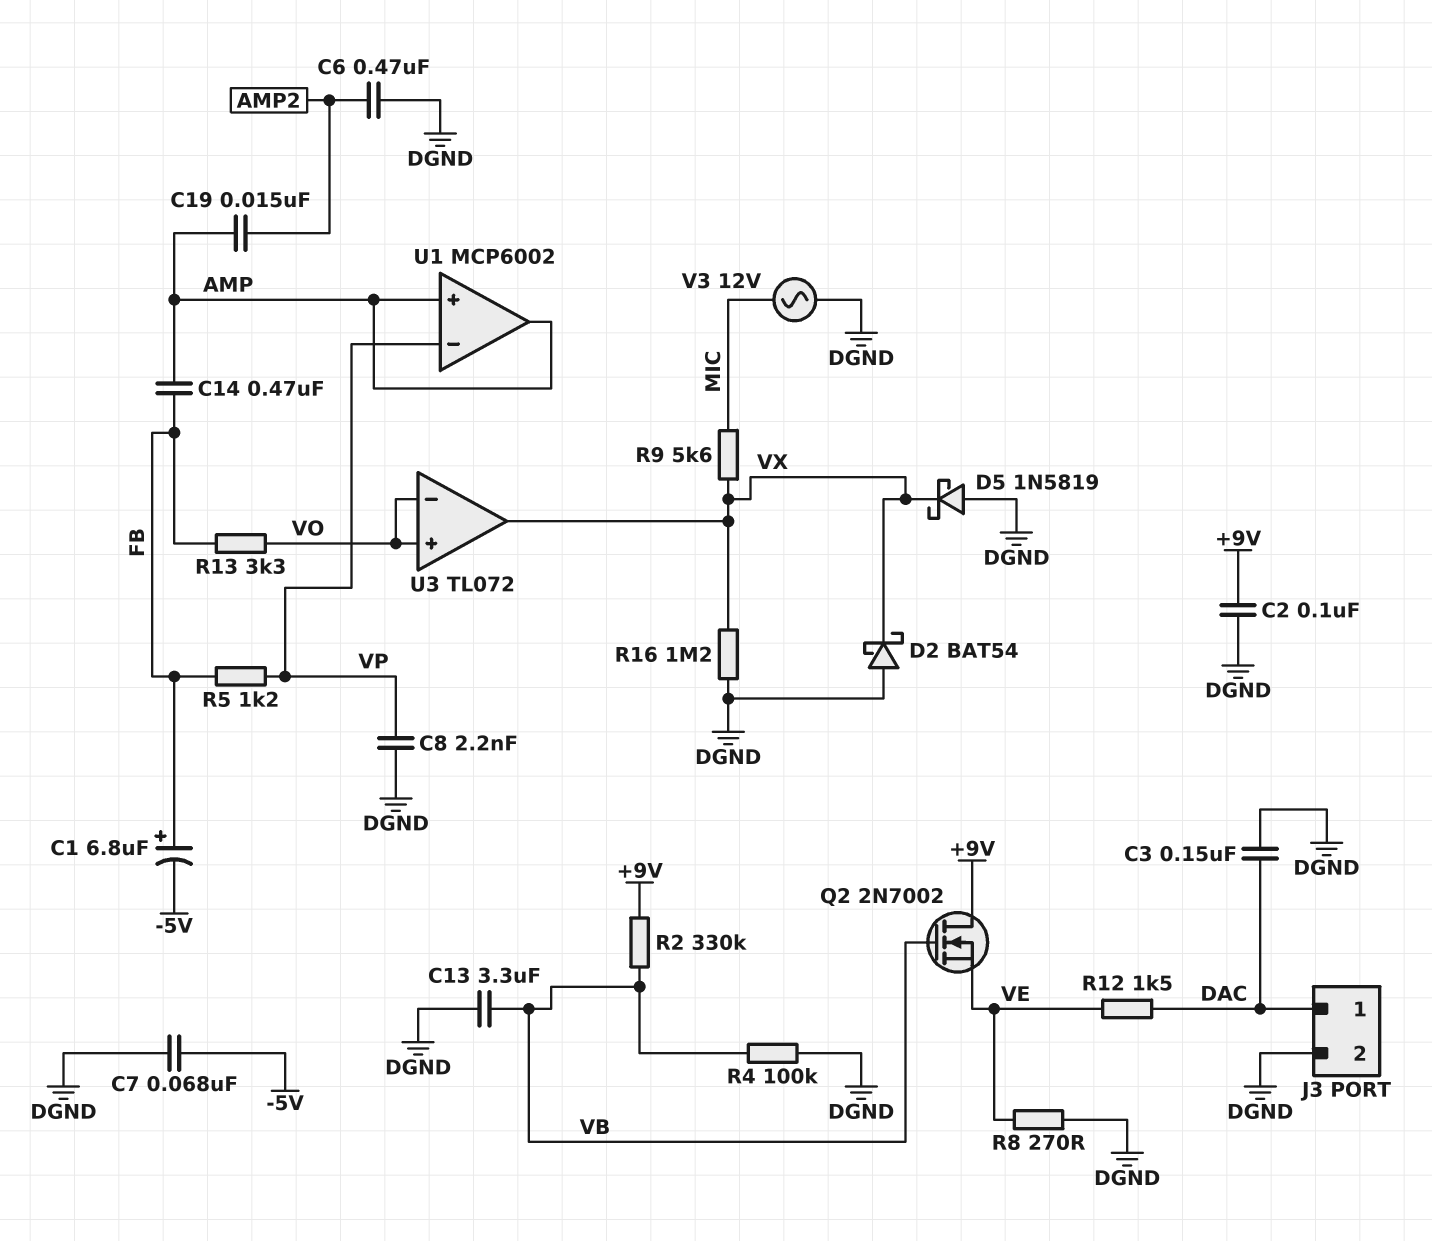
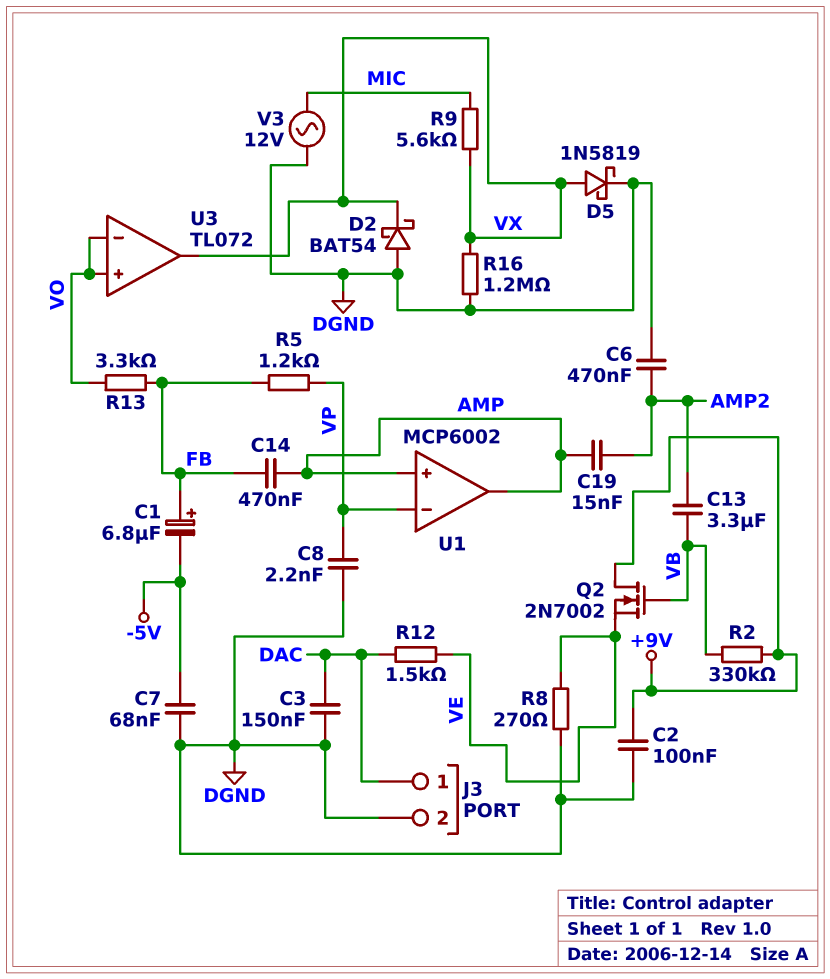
C13: 3.3uF (DGND, VB) -> 3.3uF (AMP2, VB)
D5: schottky 1N5819 (A DGND, K VX) -> schottky 1N5819 (A VX, K DGND)
R4: 100k (DGND, VB) -> none

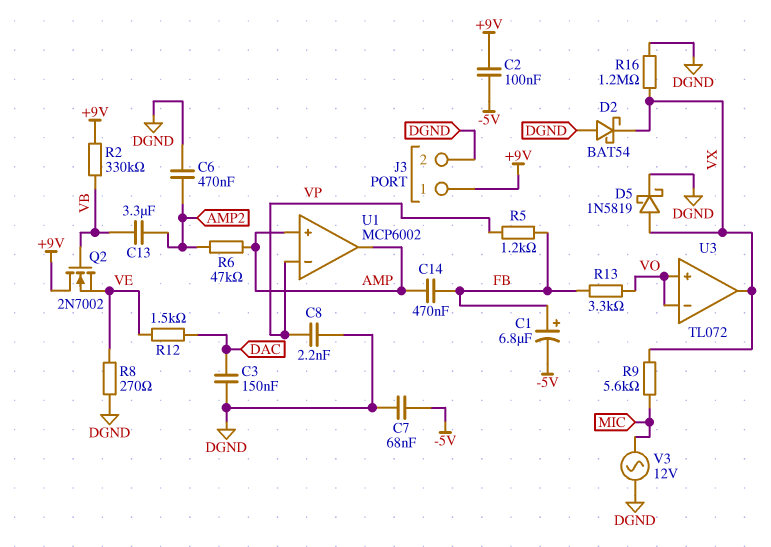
C2: 100nF (+9V, DGND) -> 100nF (+9V, -5V)
C19: 15nF (AMP, AMP2) -> none
J3 pin 1: DAC -> +9V
R6: none -> 47k (AMP, AMP2)

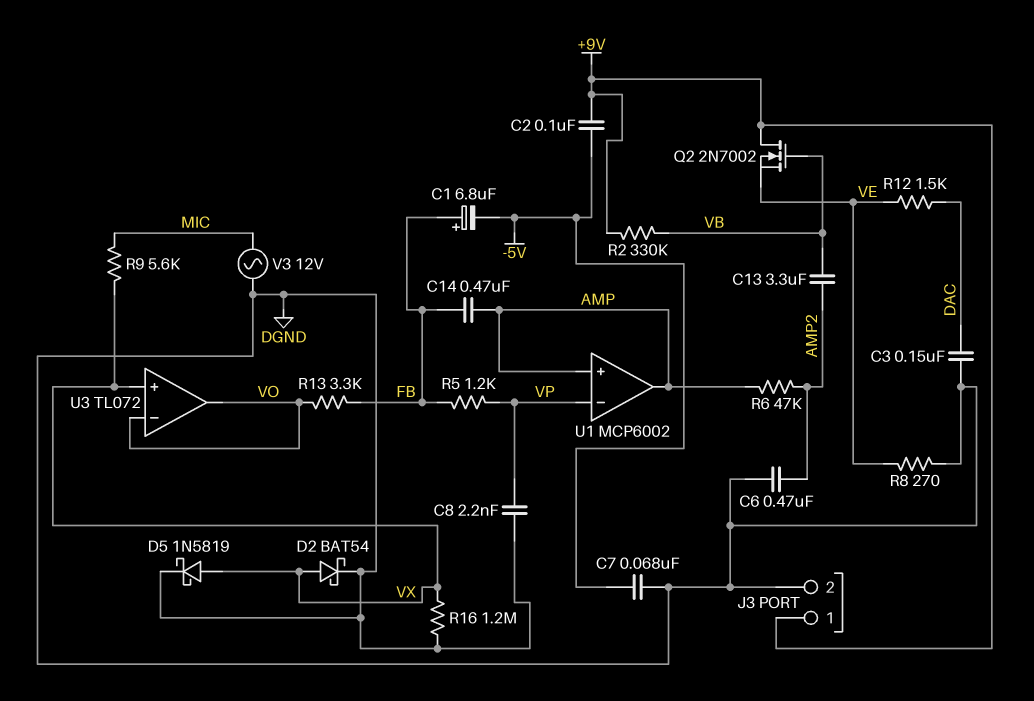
D2: schottky BAT54 (A DGND, K VX) -> schottky BAT54 (A VX, K DGND)
U3 pin in+: VO -> VX
U3 pin out: VX -> VO

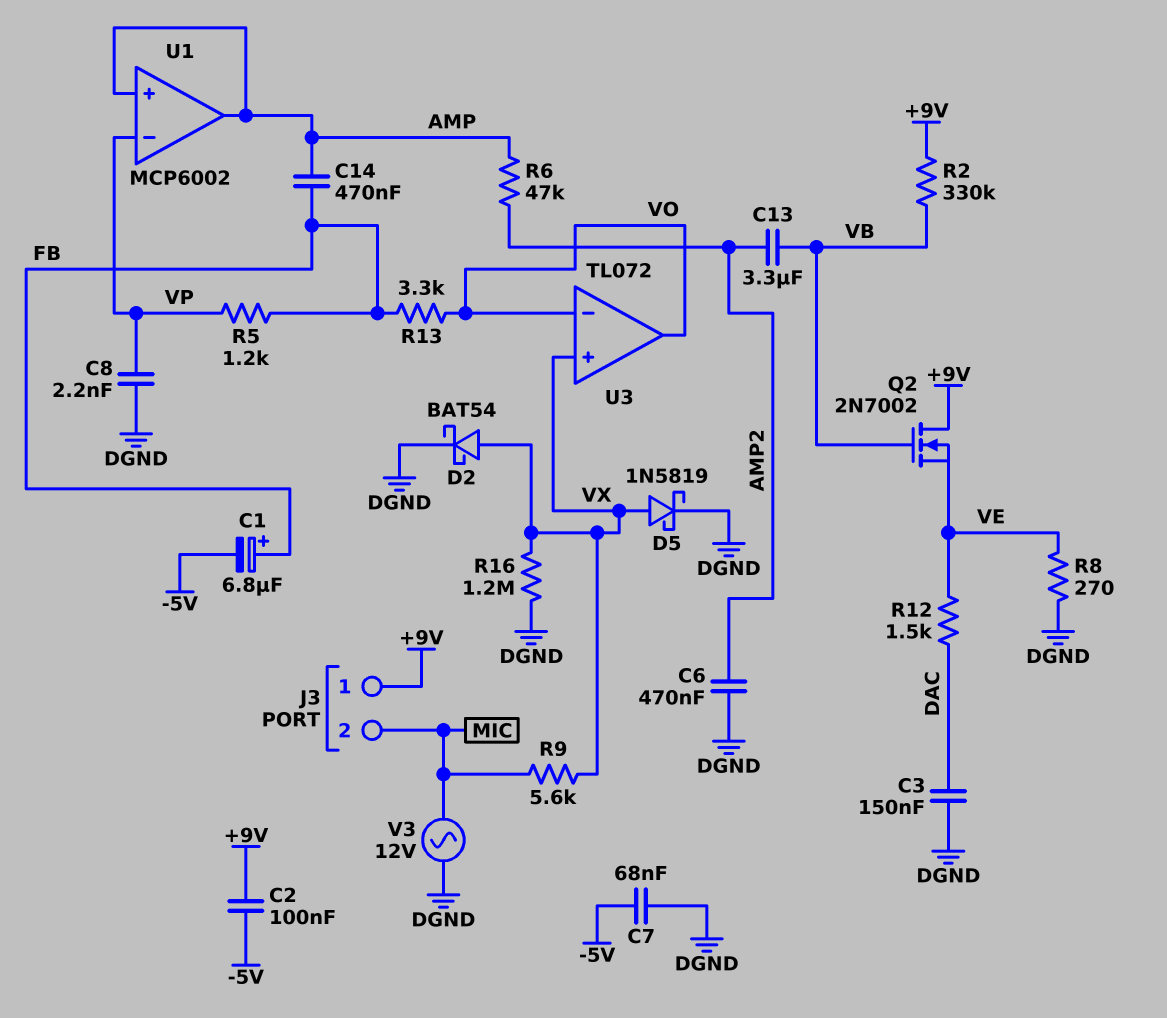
J3 pin 2: DGND -> MIC

